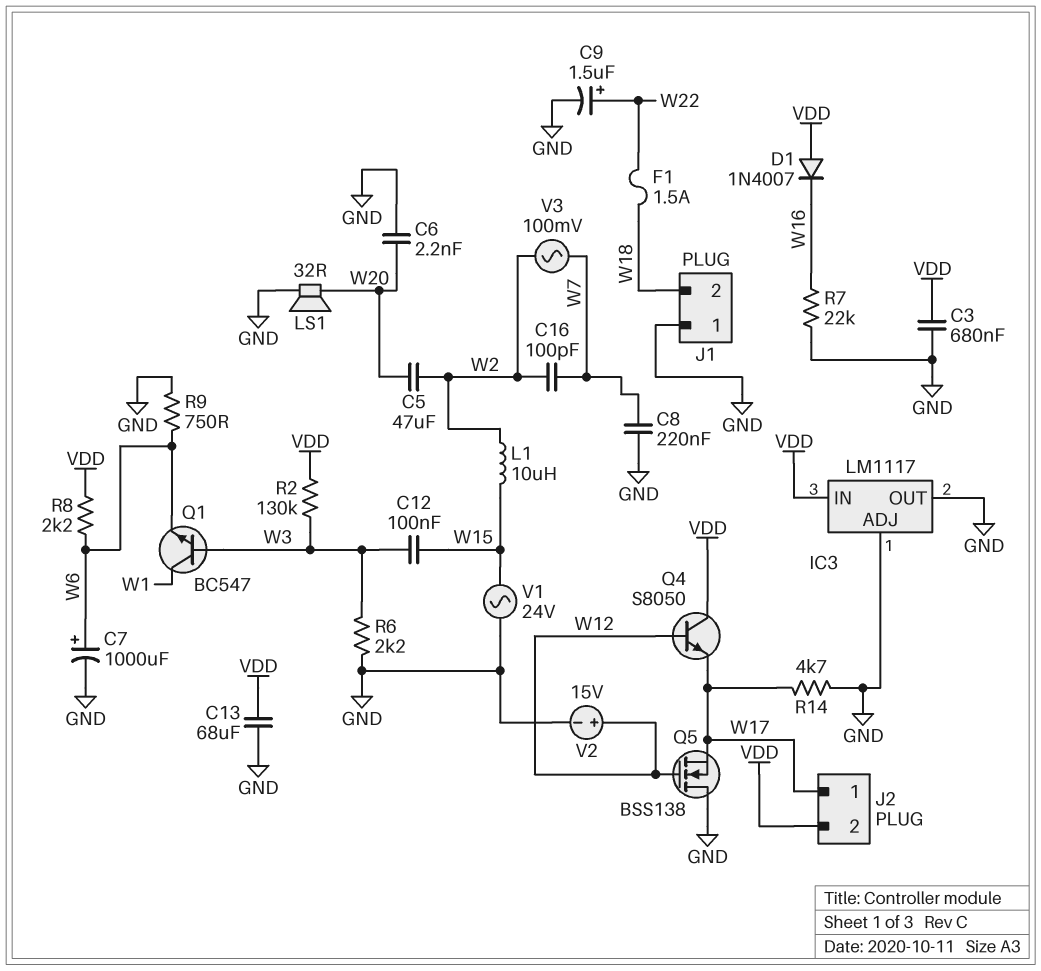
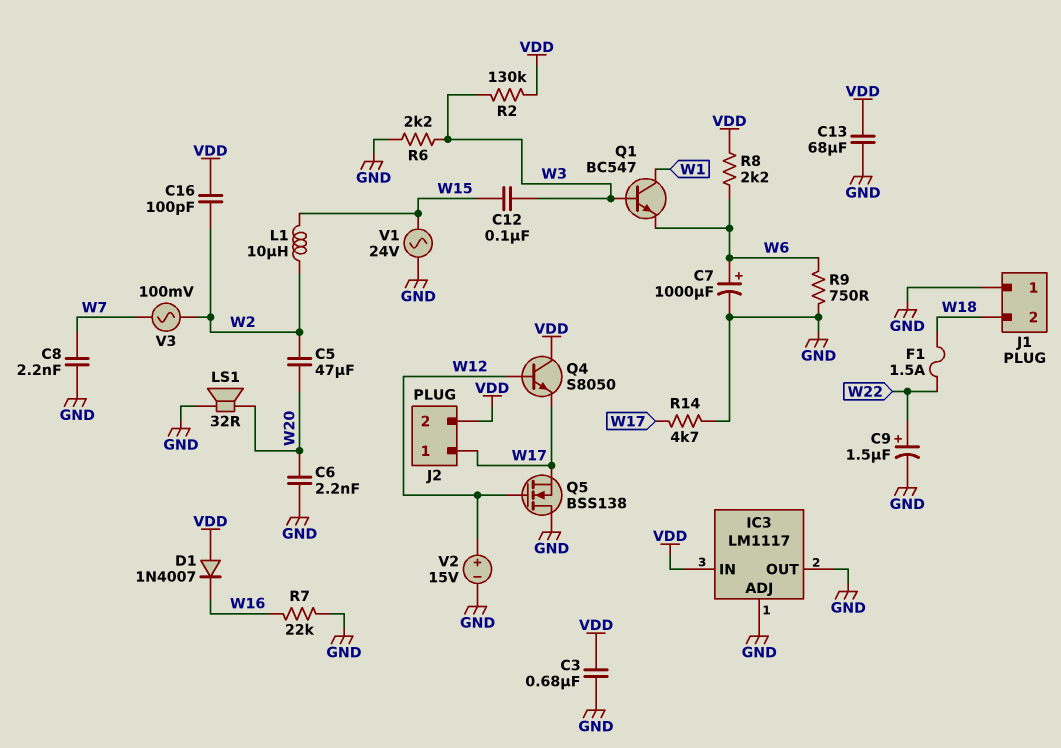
C8: 220nF (GND, W7) -> 2.2nF (GND, W7)
C16: 100pF (W2, W7) -> 100pF (VDD, W2)

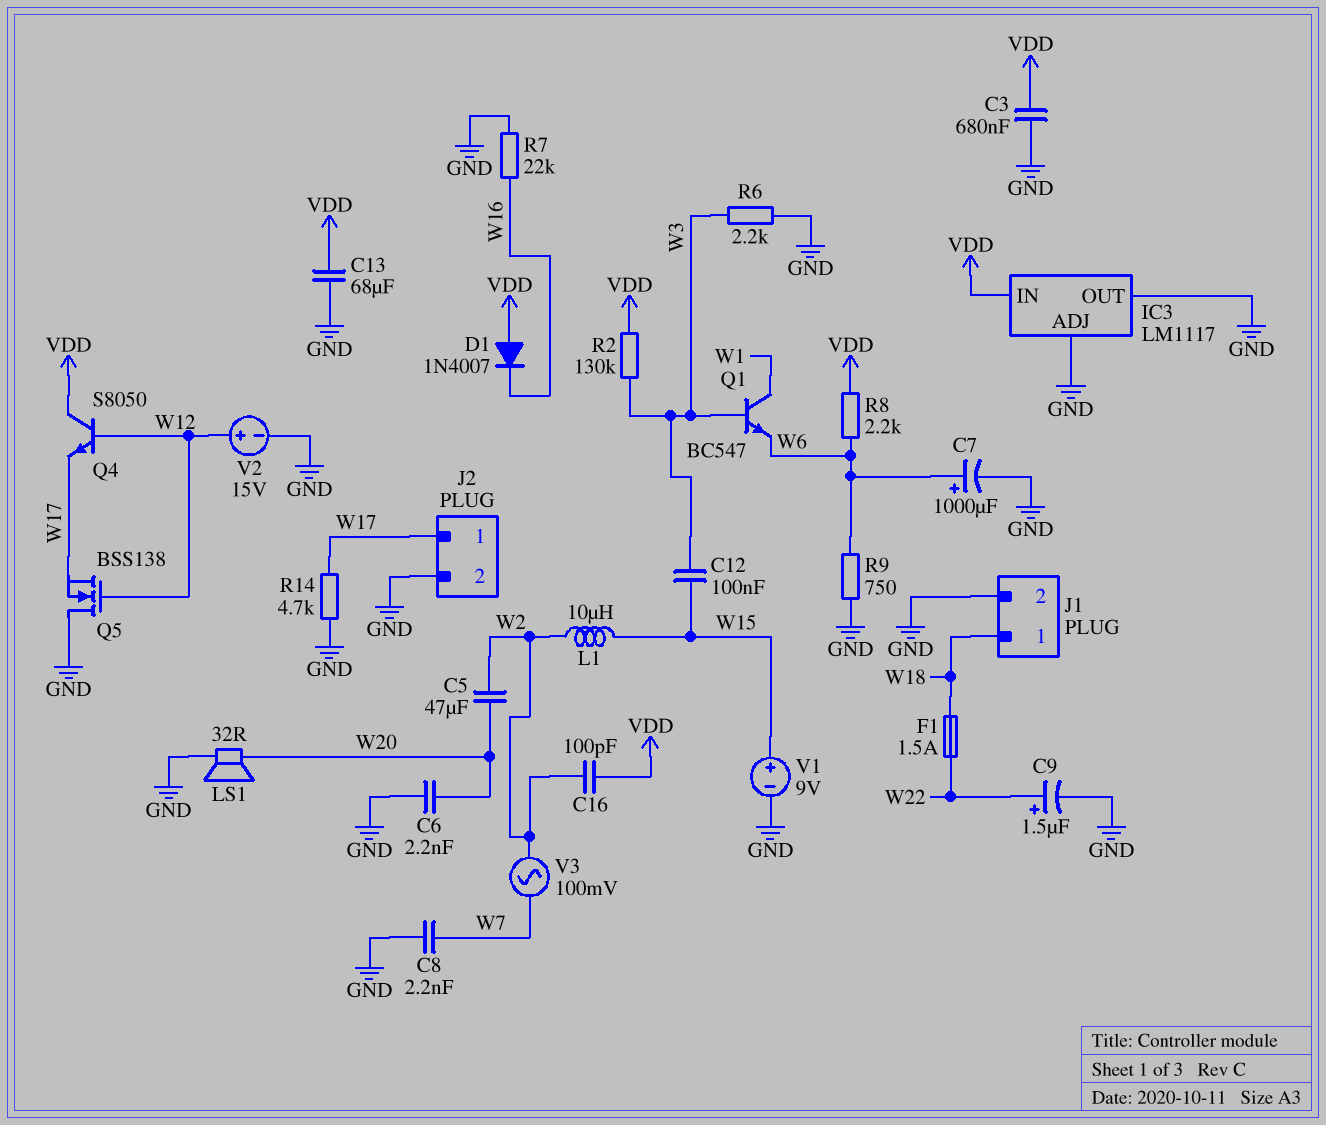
J1 pin 1: GND -> W18
J1 pin 2: W18 -> GND
J2 pin 2: VDD -> GND
V1: AC 24V (GND, W15) -> 9V (plus W15, minus GND)

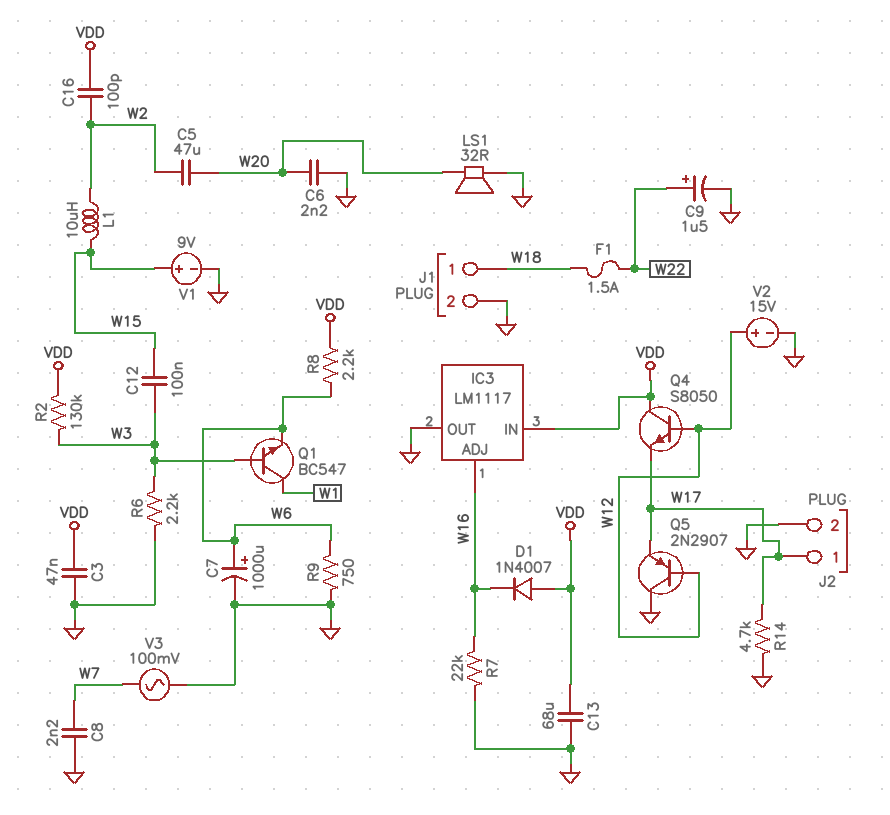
C3: 680nF (GND, VDD) -> 47nF (GND, VDD)
IC3 pin ADJ: GND -> W16
Q5: NMOS BSS138 (G W12, D GND, S W17) -> PNP 2N2907 (B W12, C GND, E W17)
V3: AC 100mV (W2, W7) -> AC 100mV (GND, W7)

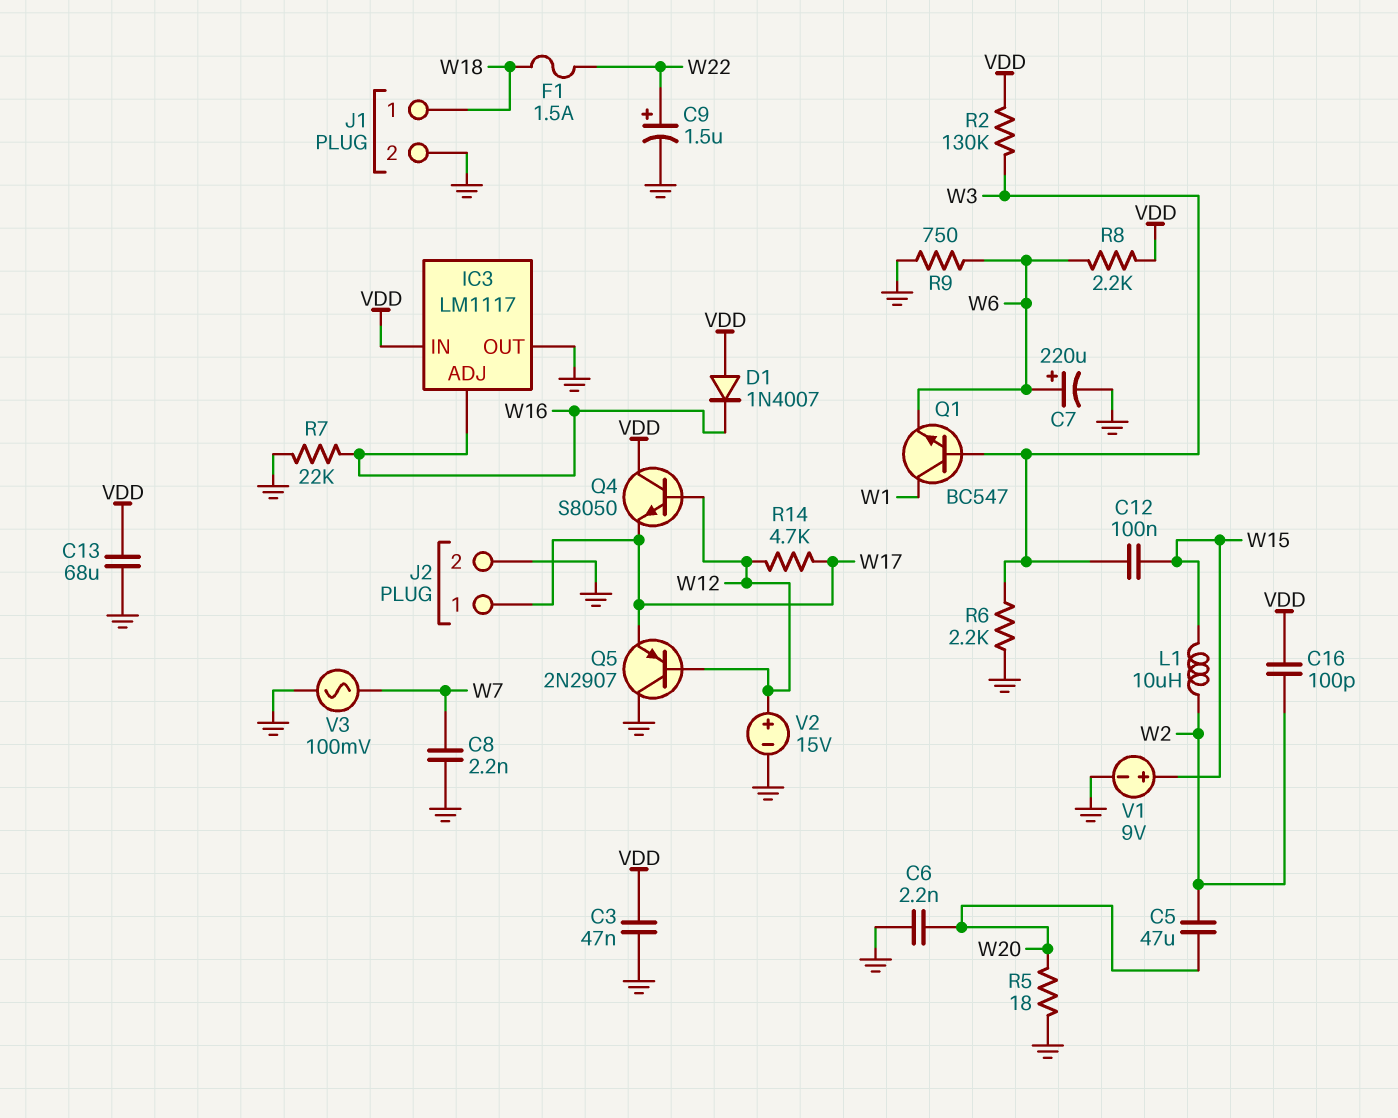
C7: 1000uF (plus W6, minus GND) -> 220uF (plus W6, minus GND)
LS1: speaker 32R (GND, W20) -> none
R5: none -> 18 (GND, W20)
R14: 4.7k (GND, W17) -> 4.7k (W12, W17)

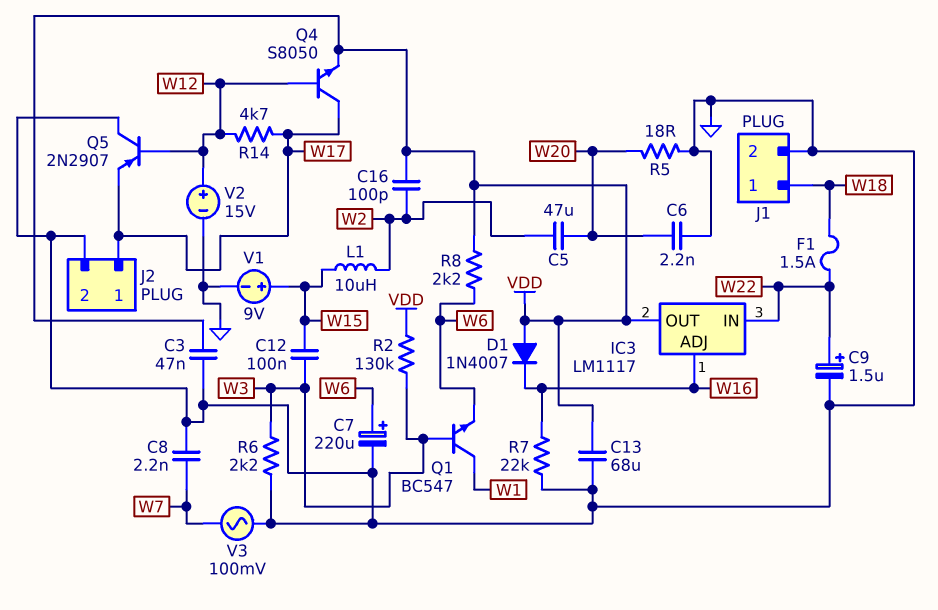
IC3 pin IN: VDD -> W22
IC3 pin OUT: GND -> VDD
Q4: NPN S8050 (B W12, C VDD, E W17) -> NPN S8050 (B W12, C W17, E VDD)
R9: 750 (GND, W6) -> none

